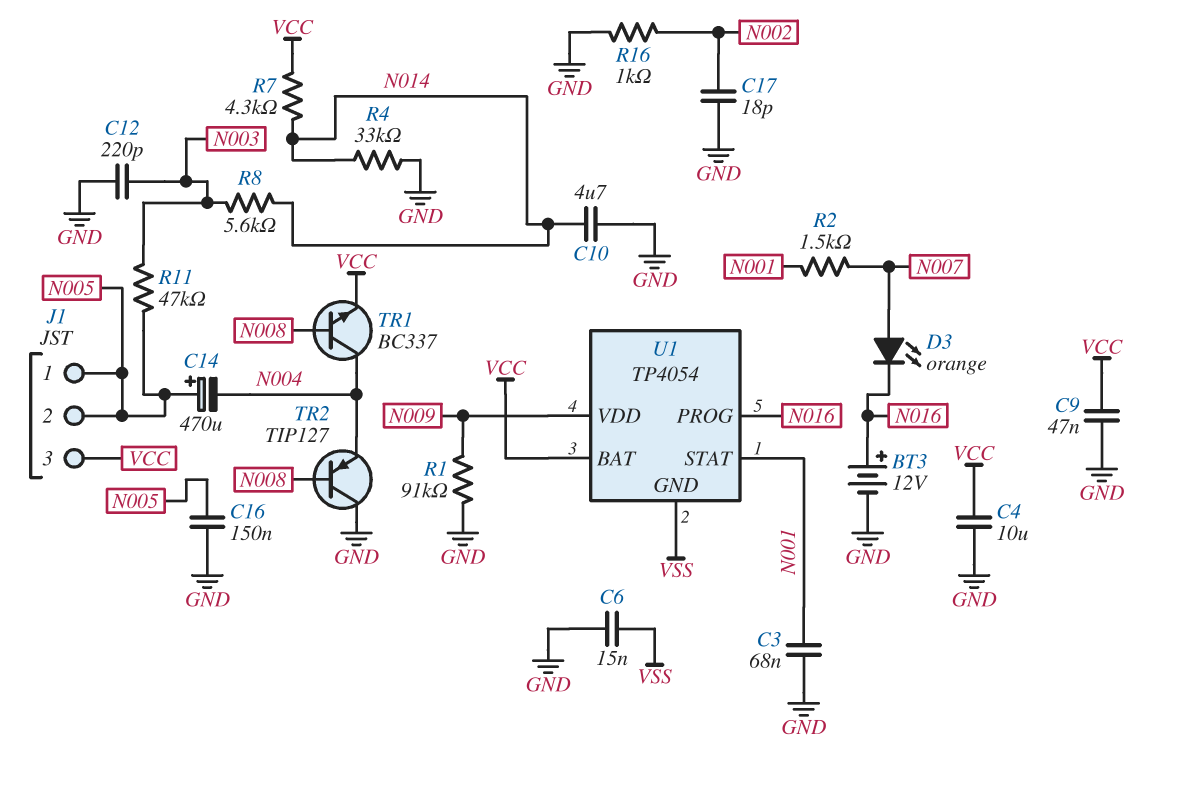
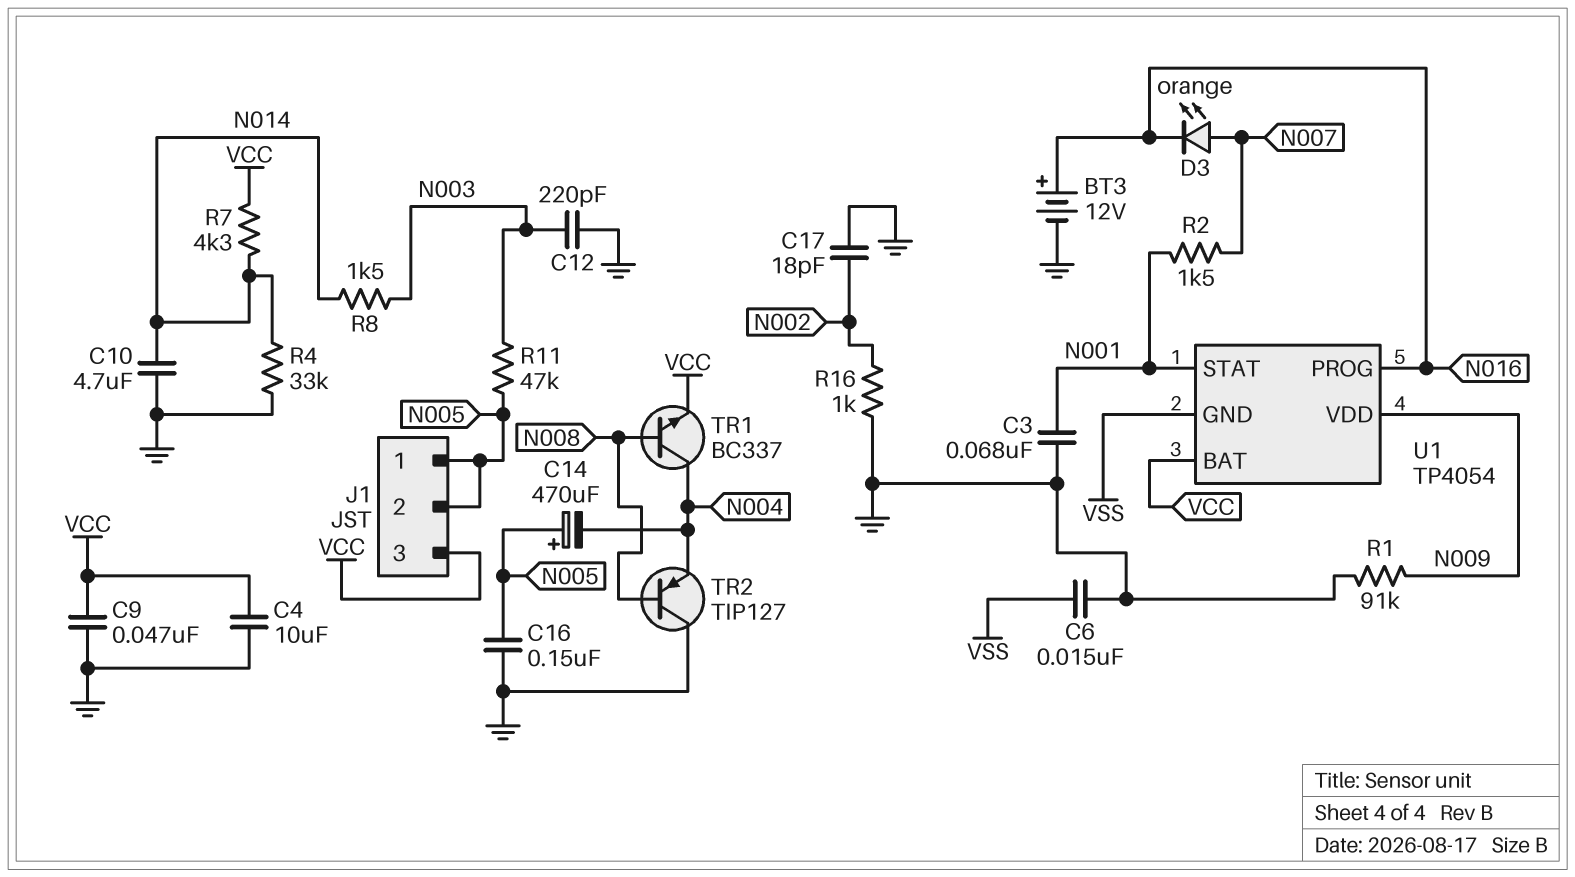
R8: 5.6k (N003, N014) -> 1.5k (N003, N014)

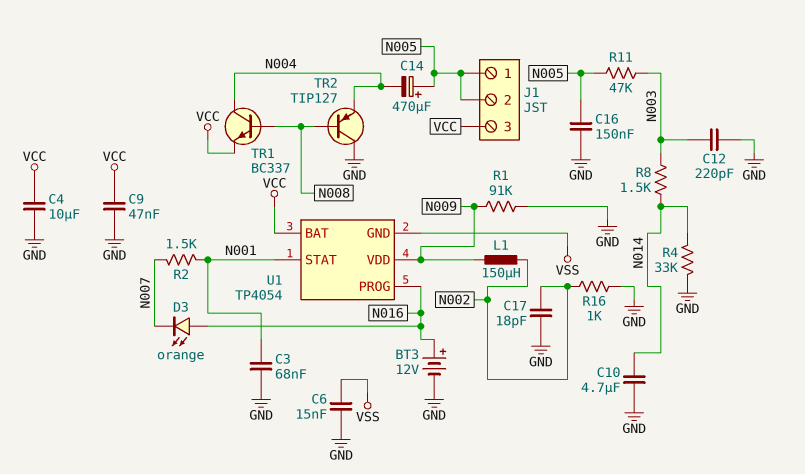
D3: LED orange (A N007, K N016) -> LED orange (A N016, K N007)
L1: none -> 150uH (N002, N009)
R7: 4.3k (N014, VCC) -> none

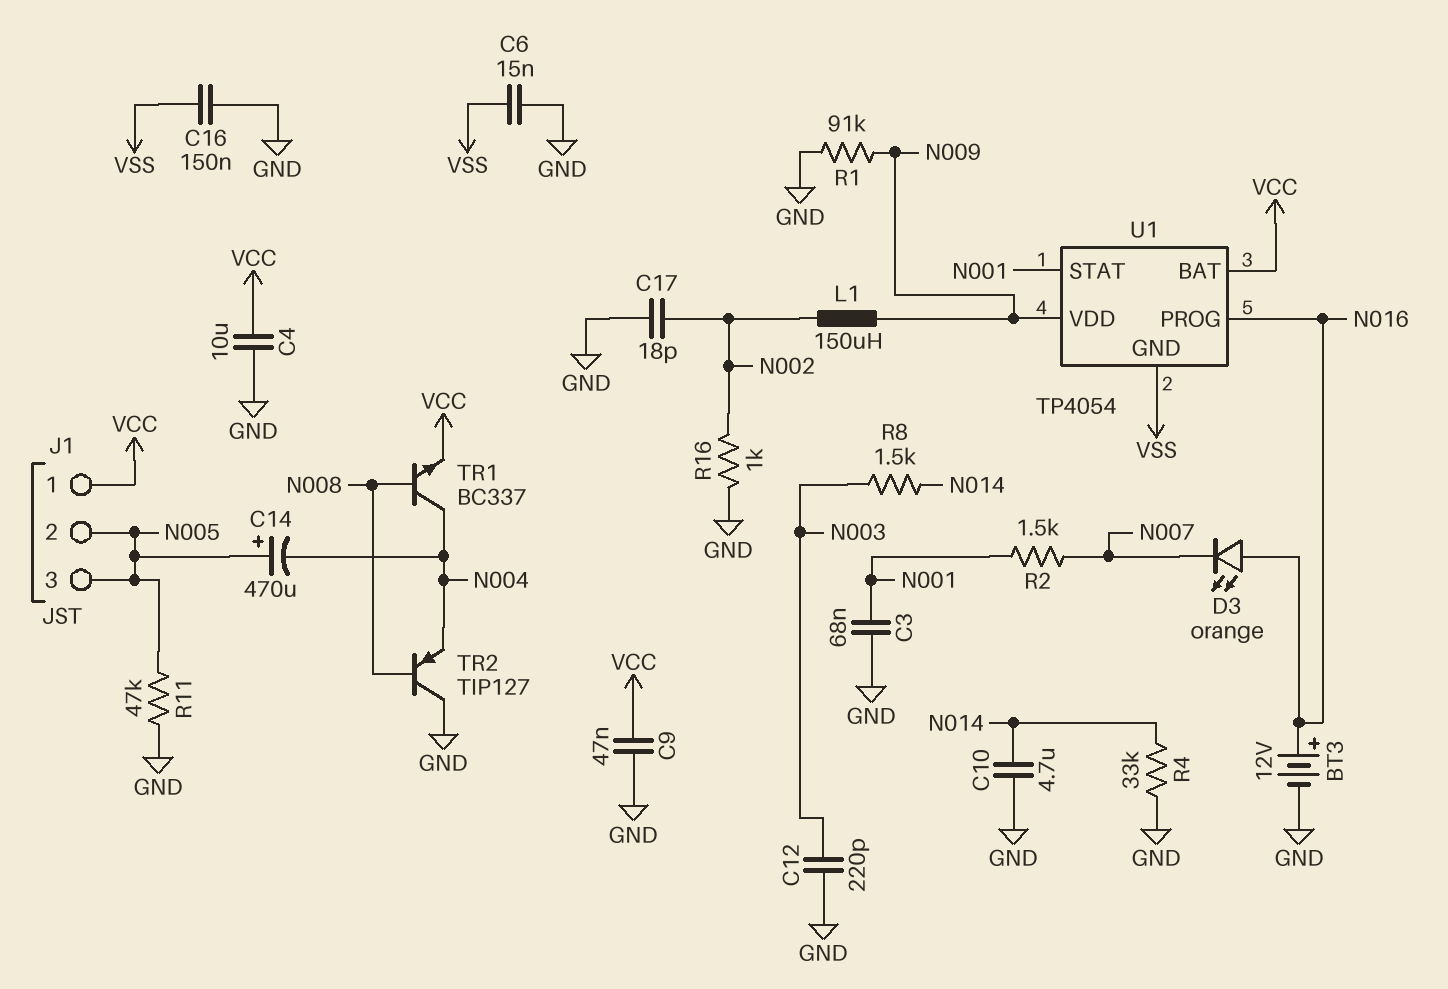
C16: 150nF (GND, N005) -> 150nF (GND, VSS)
J1 pin 1: N005 -> VCC
J1 pin 3: VCC -> N005
R11: 47k (N003, N005) -> 47k (GND, N005)

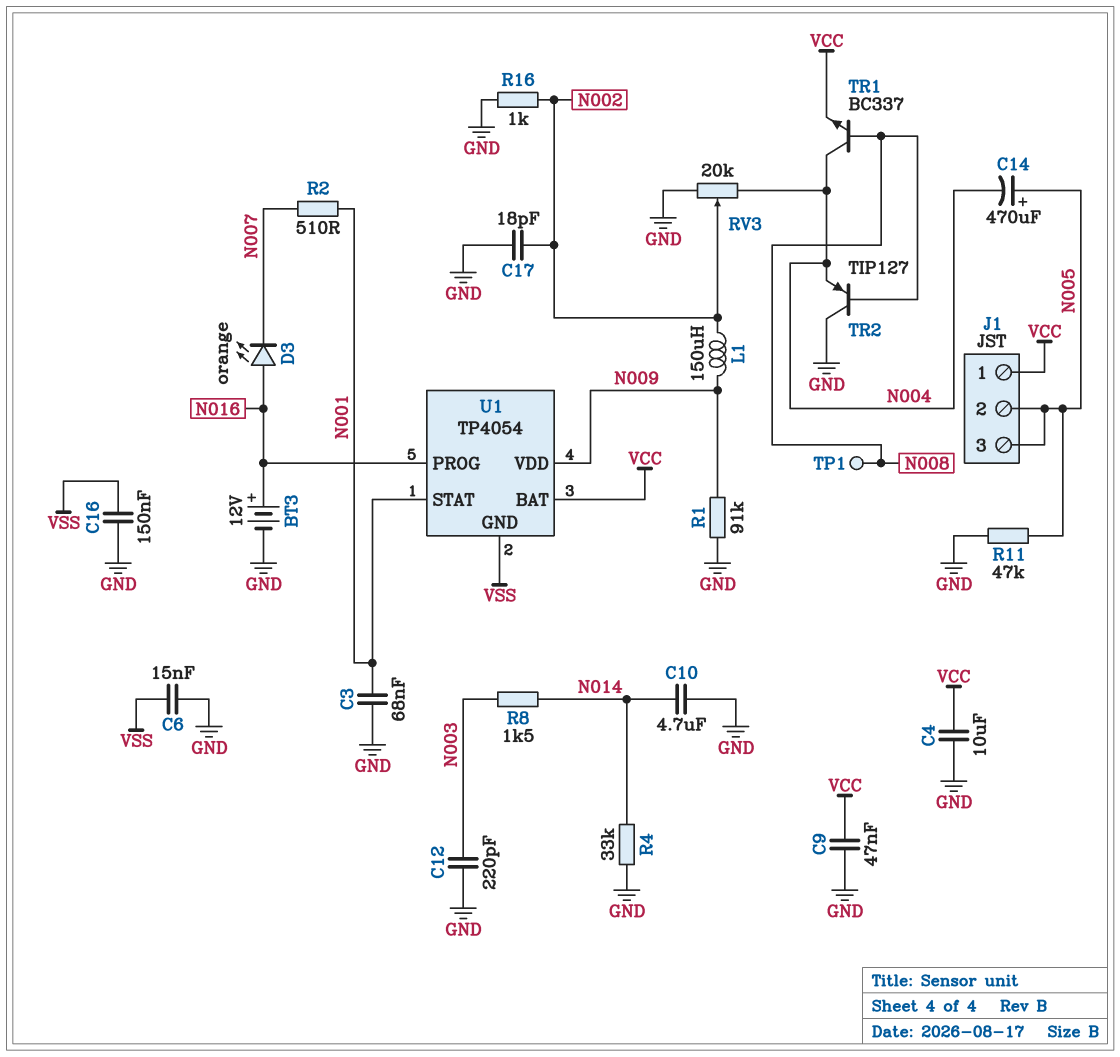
R2: 1.5k (N001, N007) -> 510 (N001, N007)
RV3: none -> 20k (GND, N004, wiper N002)
TP1: none -> test point (N008)

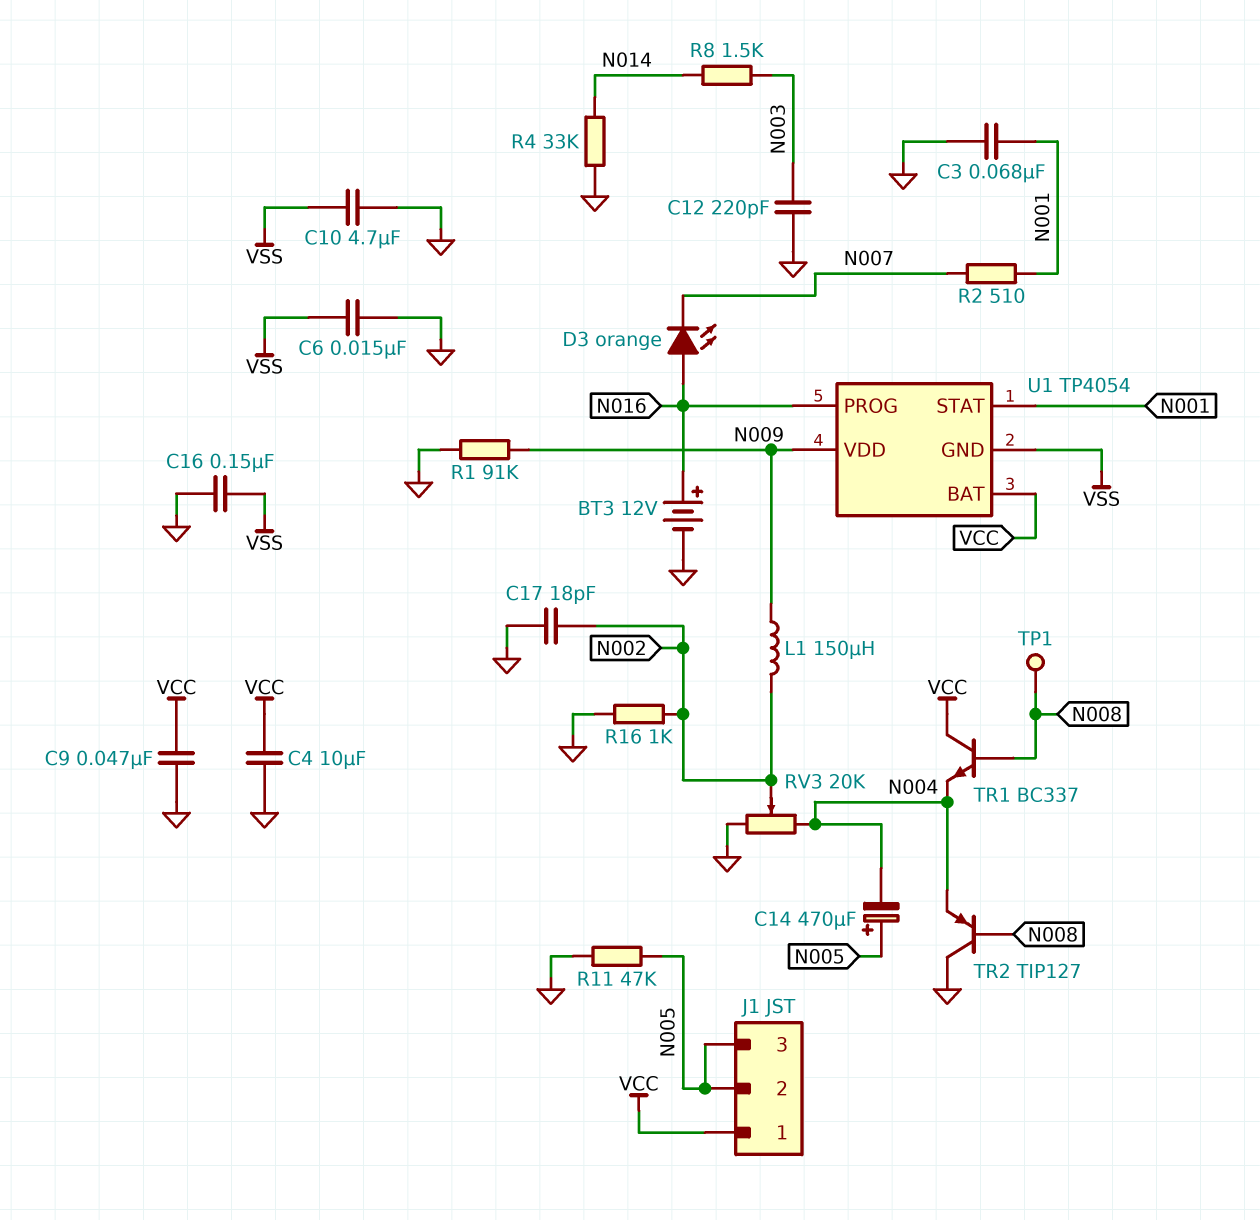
C10: 4.7uF (GND, N014) -> 4.7uF (GND, VSS)
TR1: NPN BC337 (B N008, C N004, E VCC) -> NPN BC337 (B N008, C VCC, E N004)

